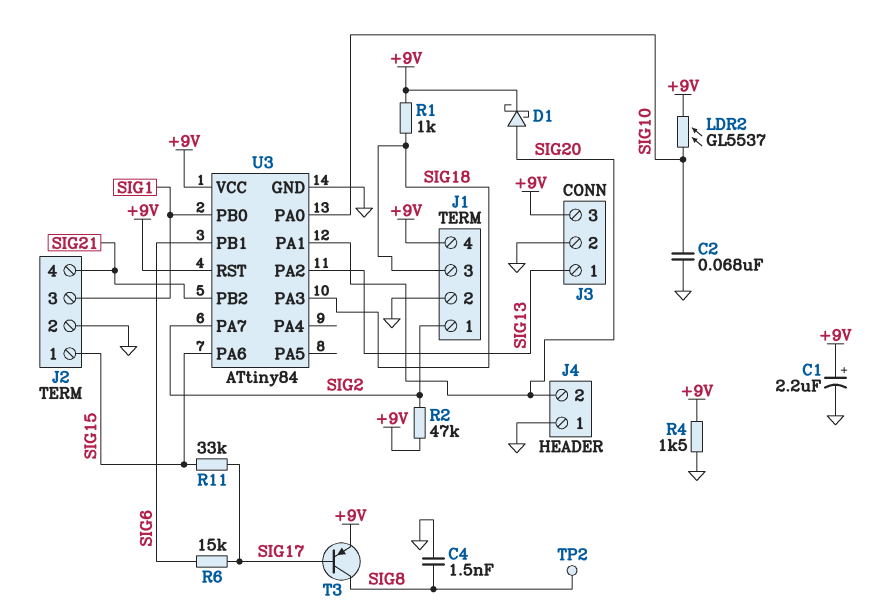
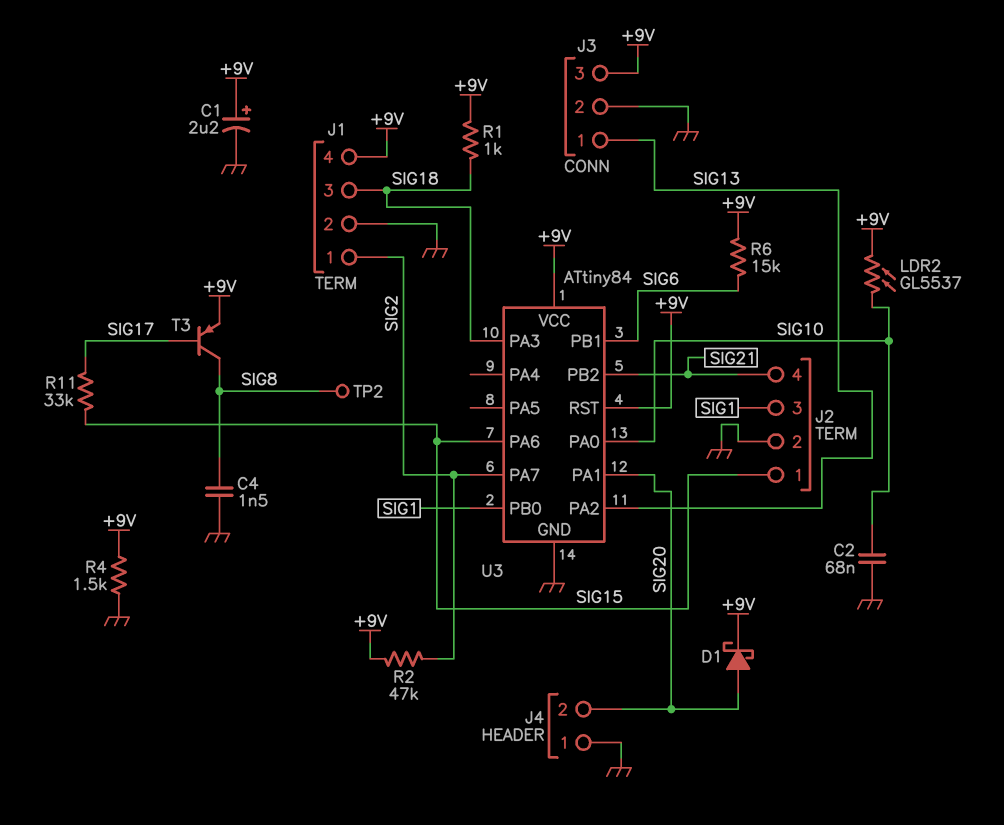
R6: 15k (SIG6, SIG17) -> 15k (+9V, SIG6)

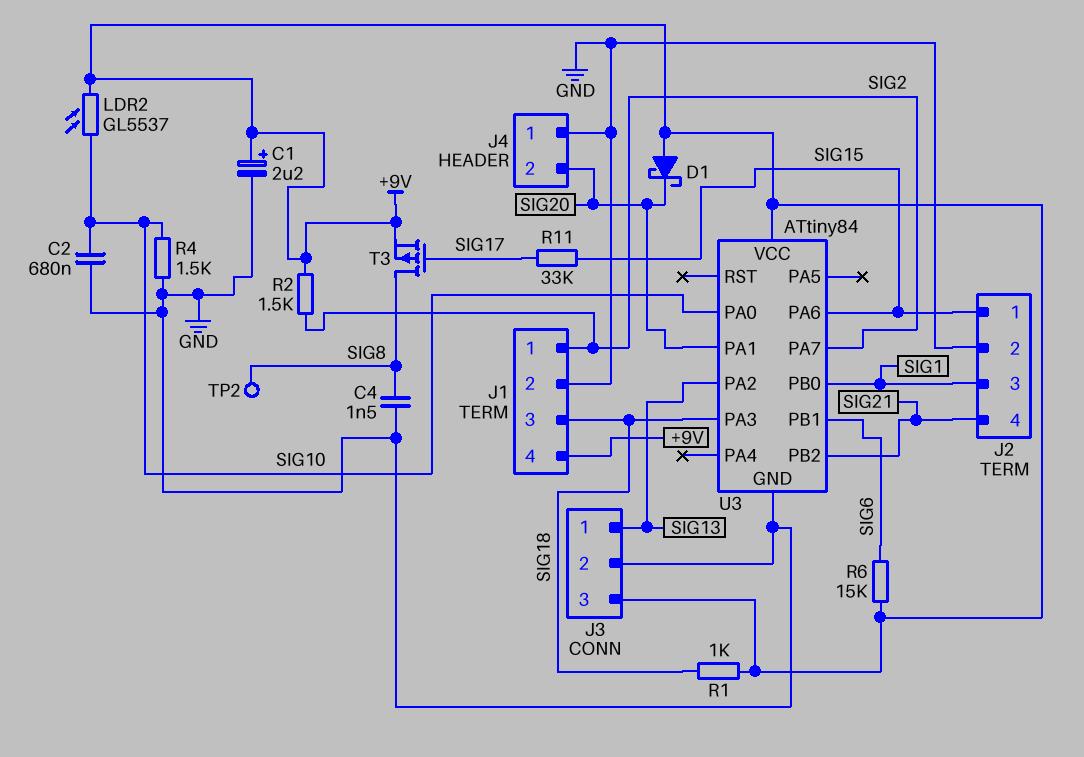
C2: 68nF (GND, SIG10) -> 680nF (GND, SIG10)
D1: schottky (A SIG20, K +9V) -> schottky (A +9V, K SIG20)
R2: 47k (+9V, SIG2) -> 1.5k (+9V, SIG2)
R4: 1.5k (+9V, GND) -> 1.5k (GND, SIG10)
T3: PNP (B SIG17, C SIG8, E +9V) -> PMOS (G SIG17, D SIG8, S +9V)
U3 pin RST: +9V -> none

